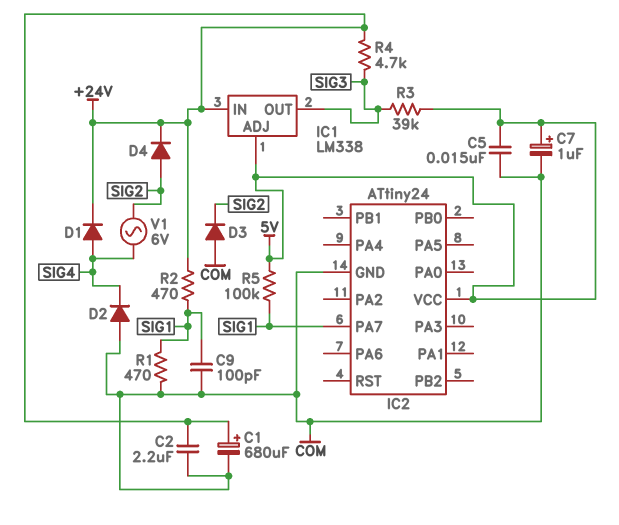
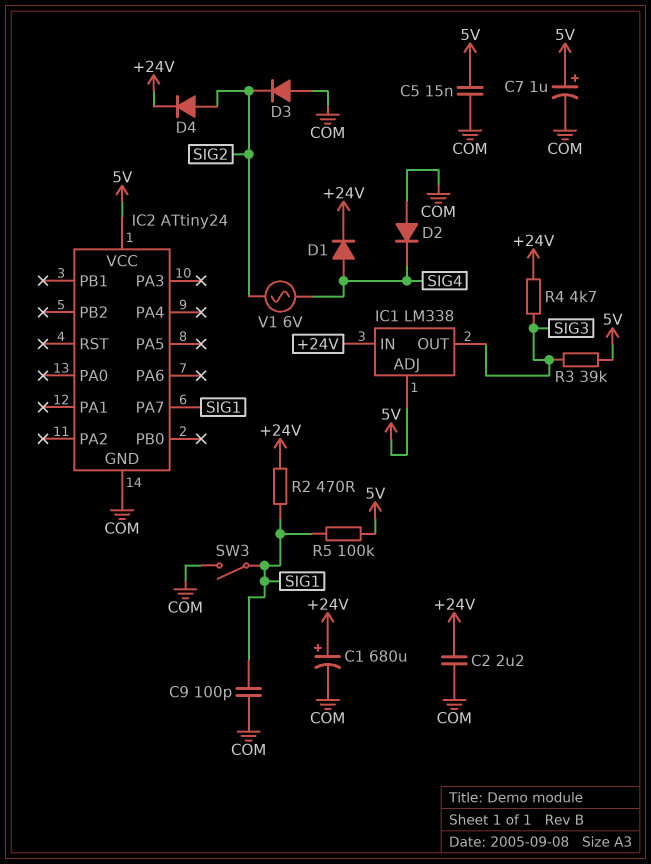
R1: 470 (COM, SIG1) -> none
SW3: none -> switch (COM, SIG1)

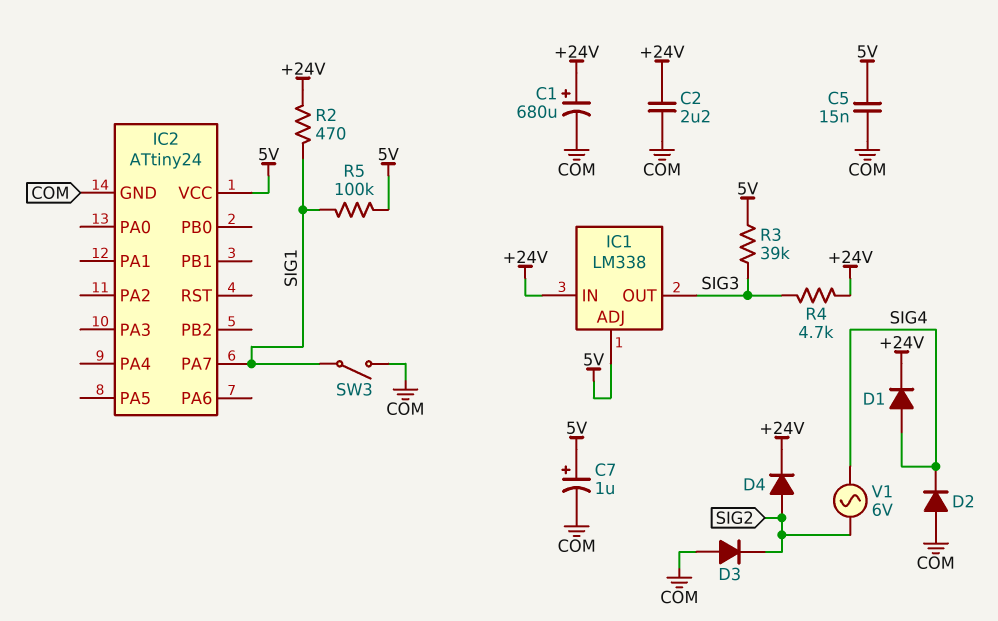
C9: 100pF (COM, SIG1) -> none

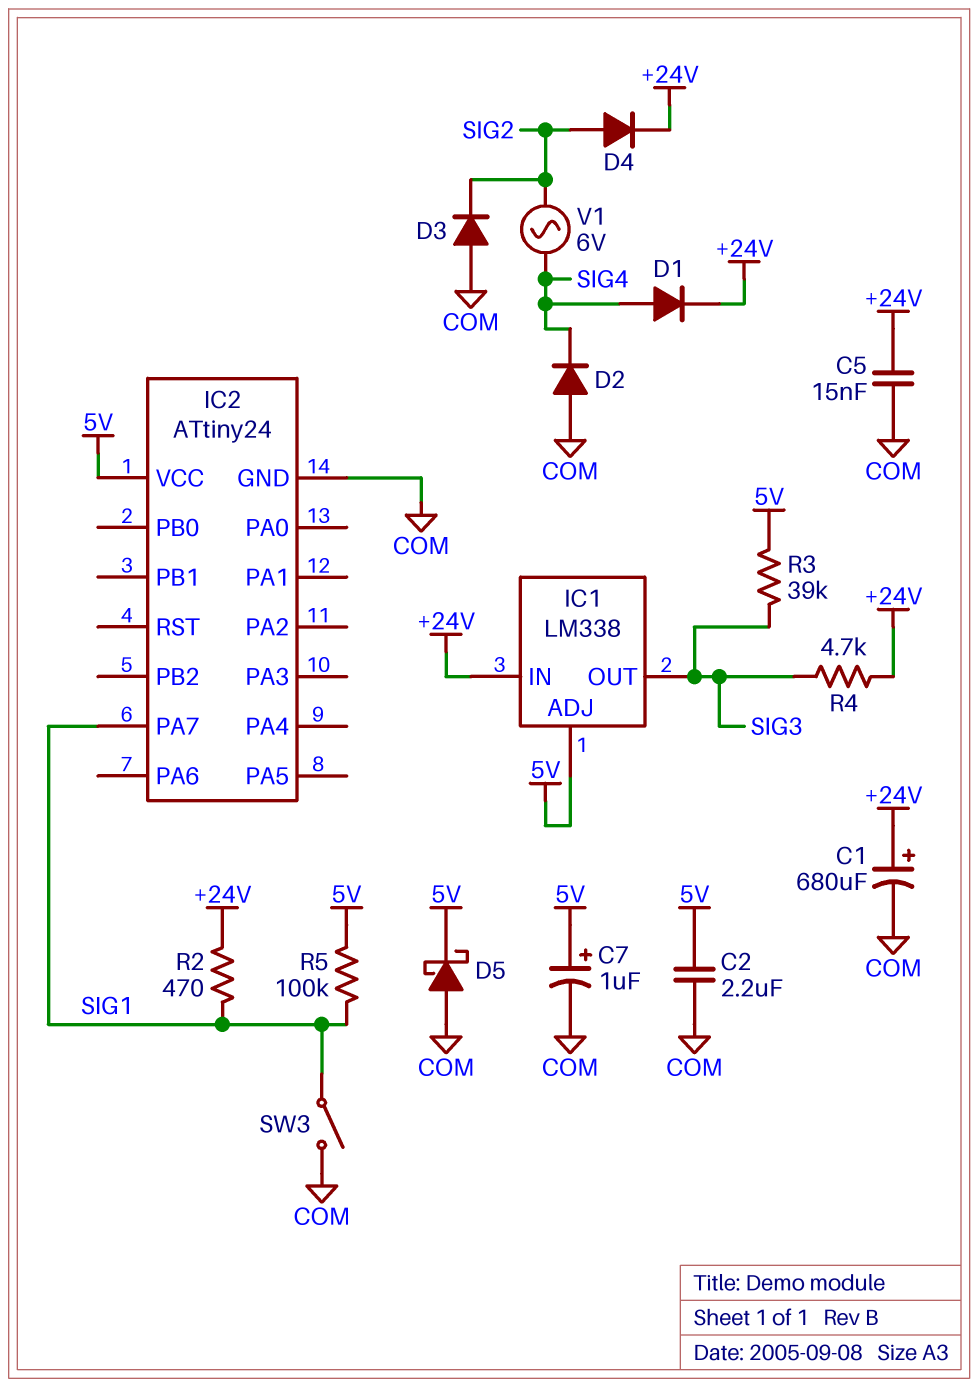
C2: 2.2uF (+24V, COM) -> 2.2uF (5V, COM)
C5: 15nF (5V, COM) -> 15nF (+24V, COM)
D5: none -> schottky (A COM, K 5V)

